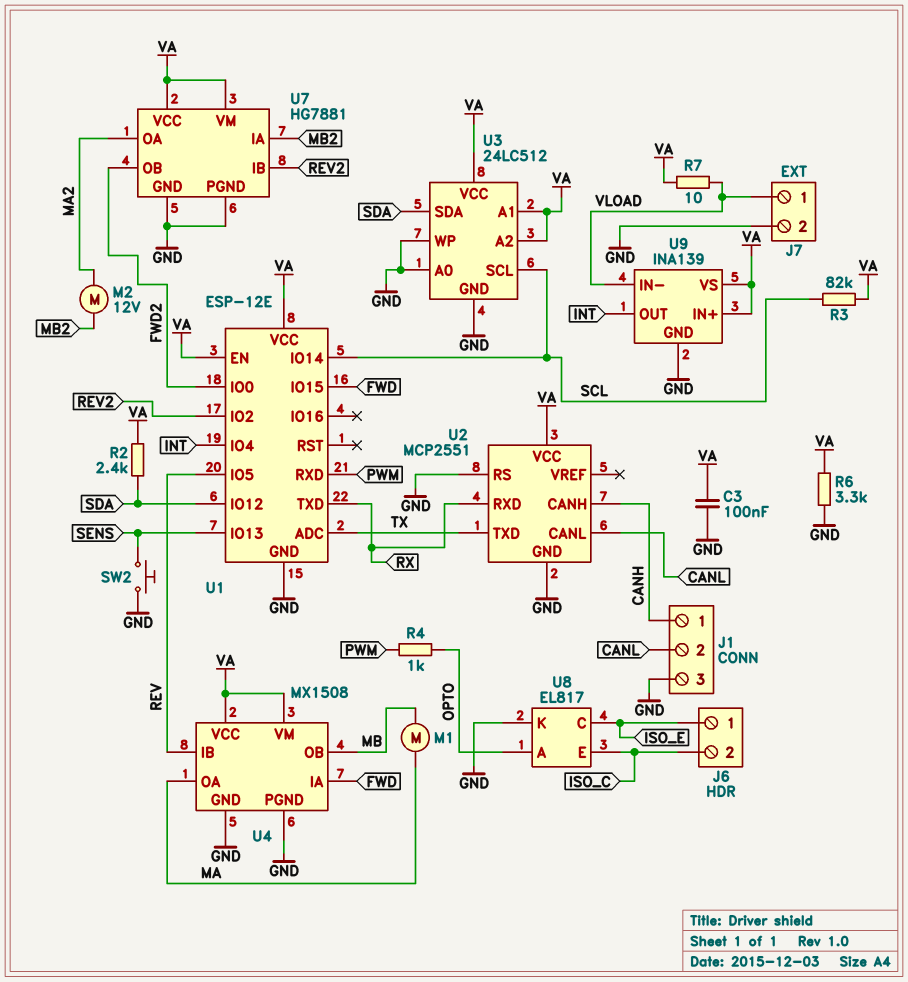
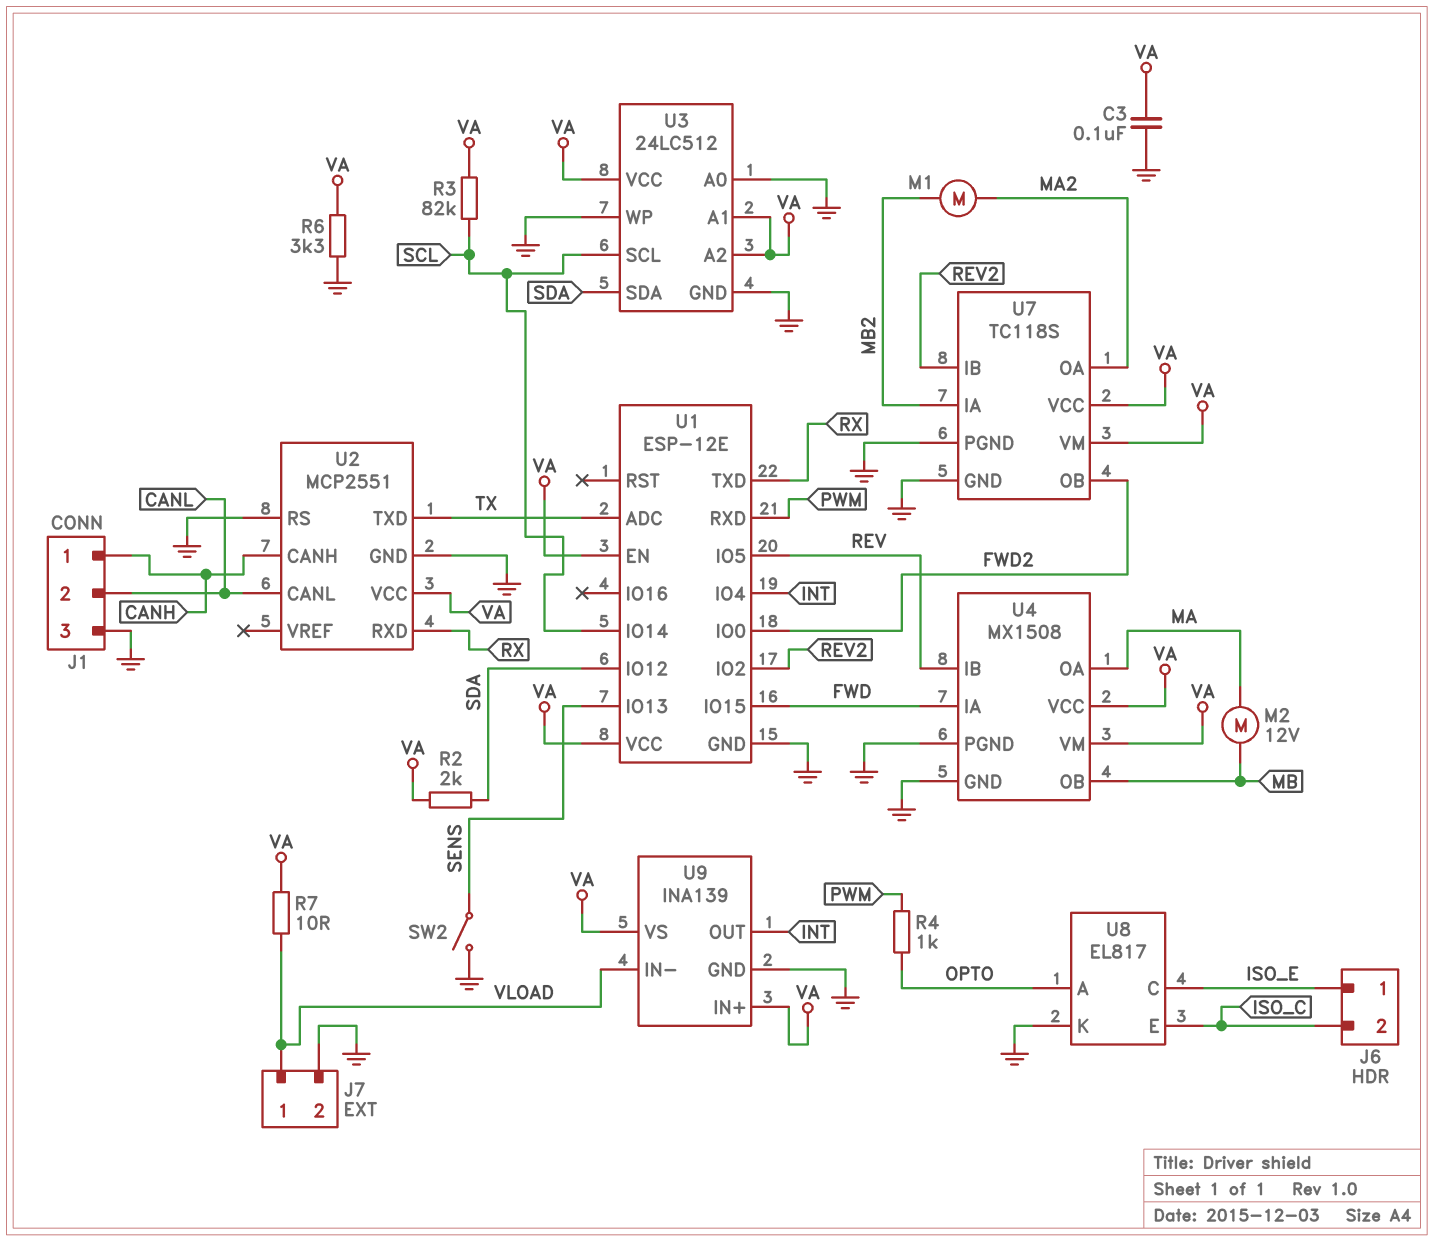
M1: motor (MA, MB) -> motor (MA2, MB2)
M2: motor 12V (MA2, MB2) -> motor 12V (MA, MB)
R2: 2.4k (SDA, VA) -> 2k (SDA, VA)
SW2: button (GND, SENS) -> switch (GND, SENS)
U7: HG7881 -> TC118S

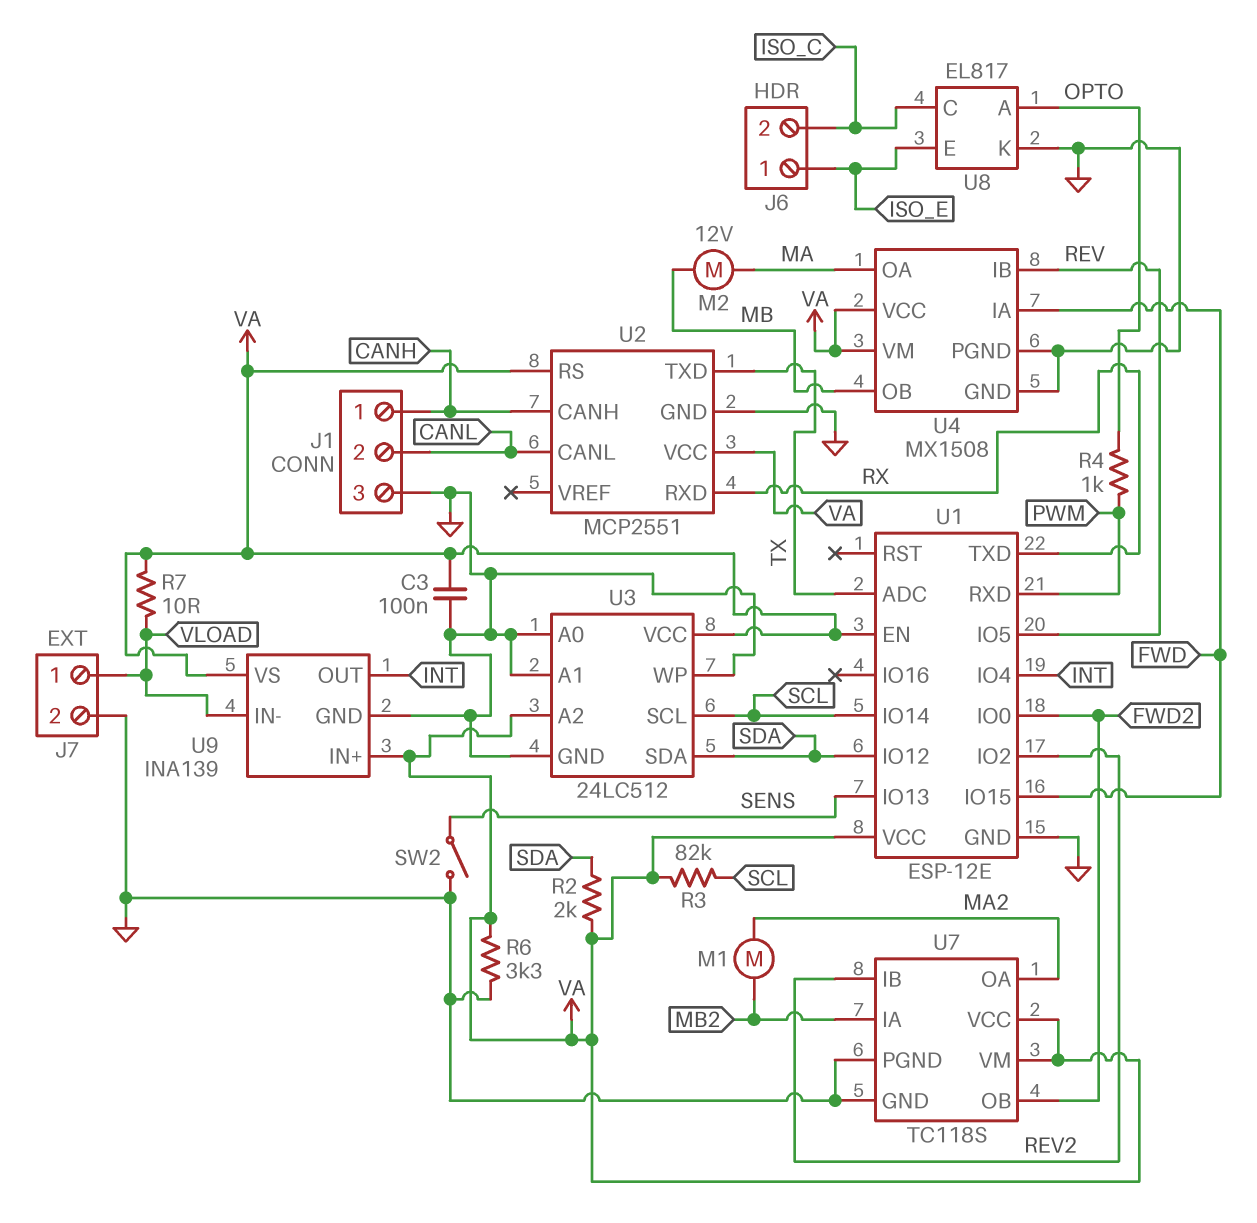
U2 pin RS: GND -> VA
U3 pin A1: VA -> GND
U8 pin C: ISO_E -> ISO_C
U8 pin E: ISO_C -> ISO_E

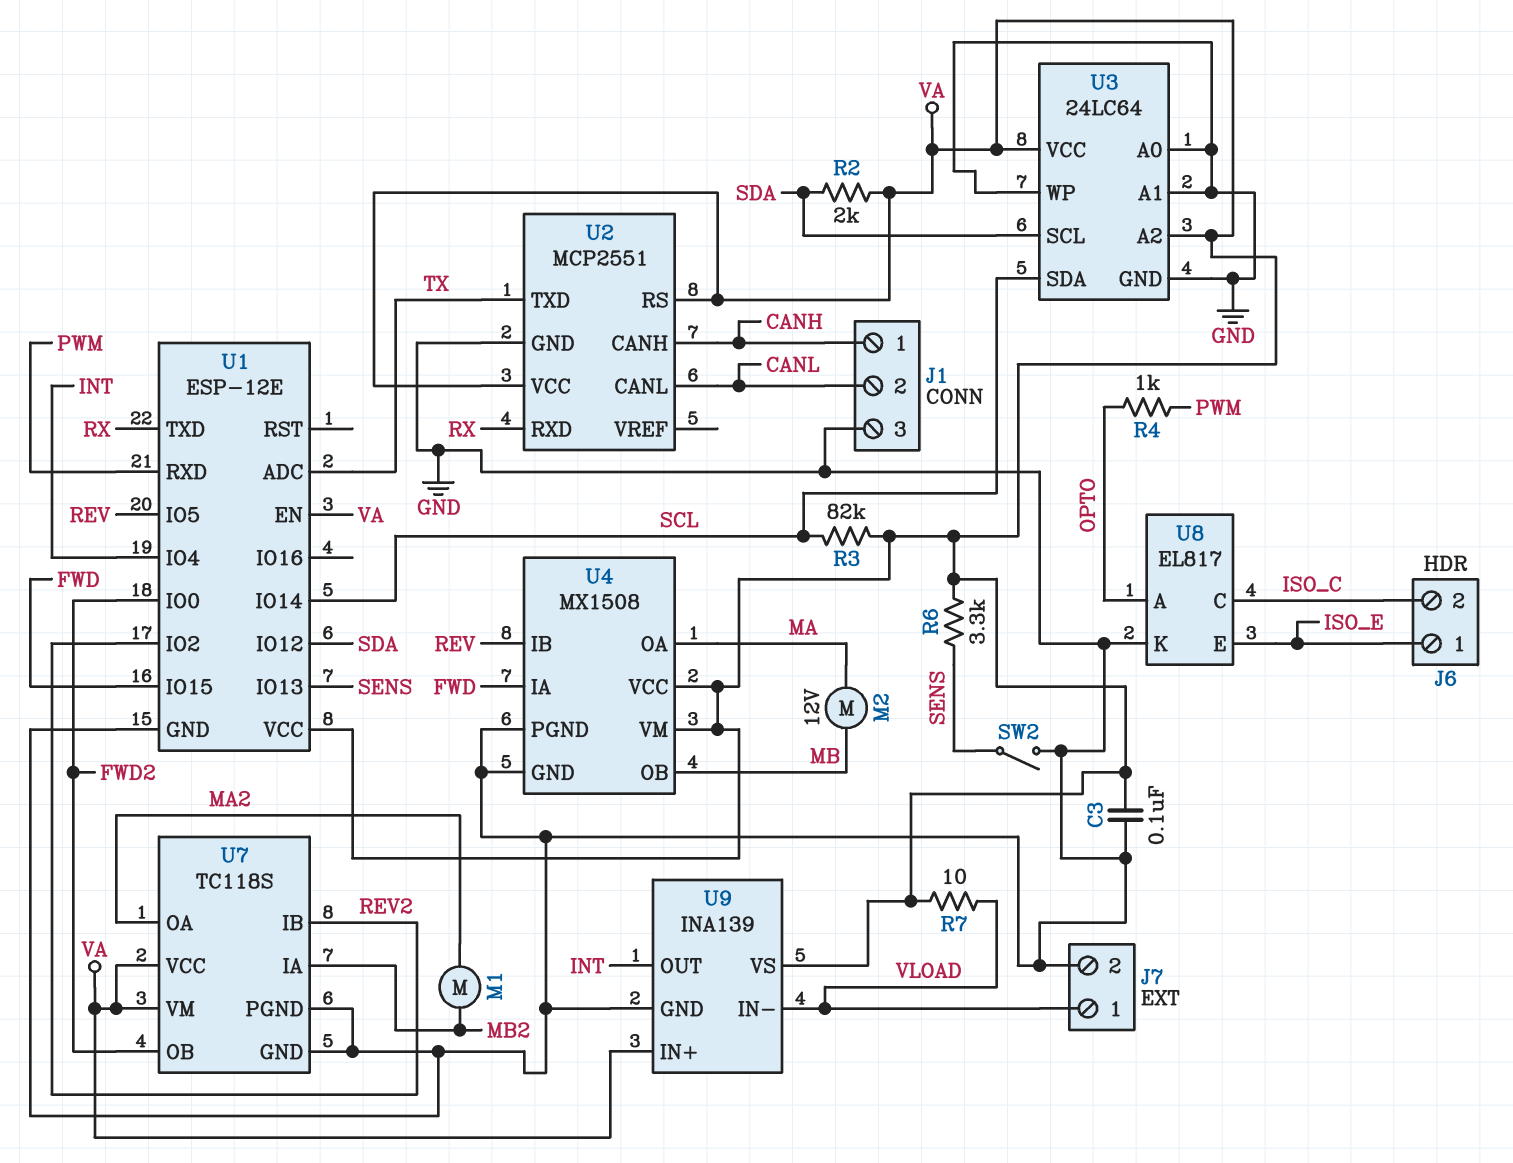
R6: 3.3k (GND, VA) -> 3.3k (SENS, VA)
U3: 24LC512 -> 24LC64
U3 pin SCL: SCL -> SDA
U3 pin SDA: SDA -> SCL

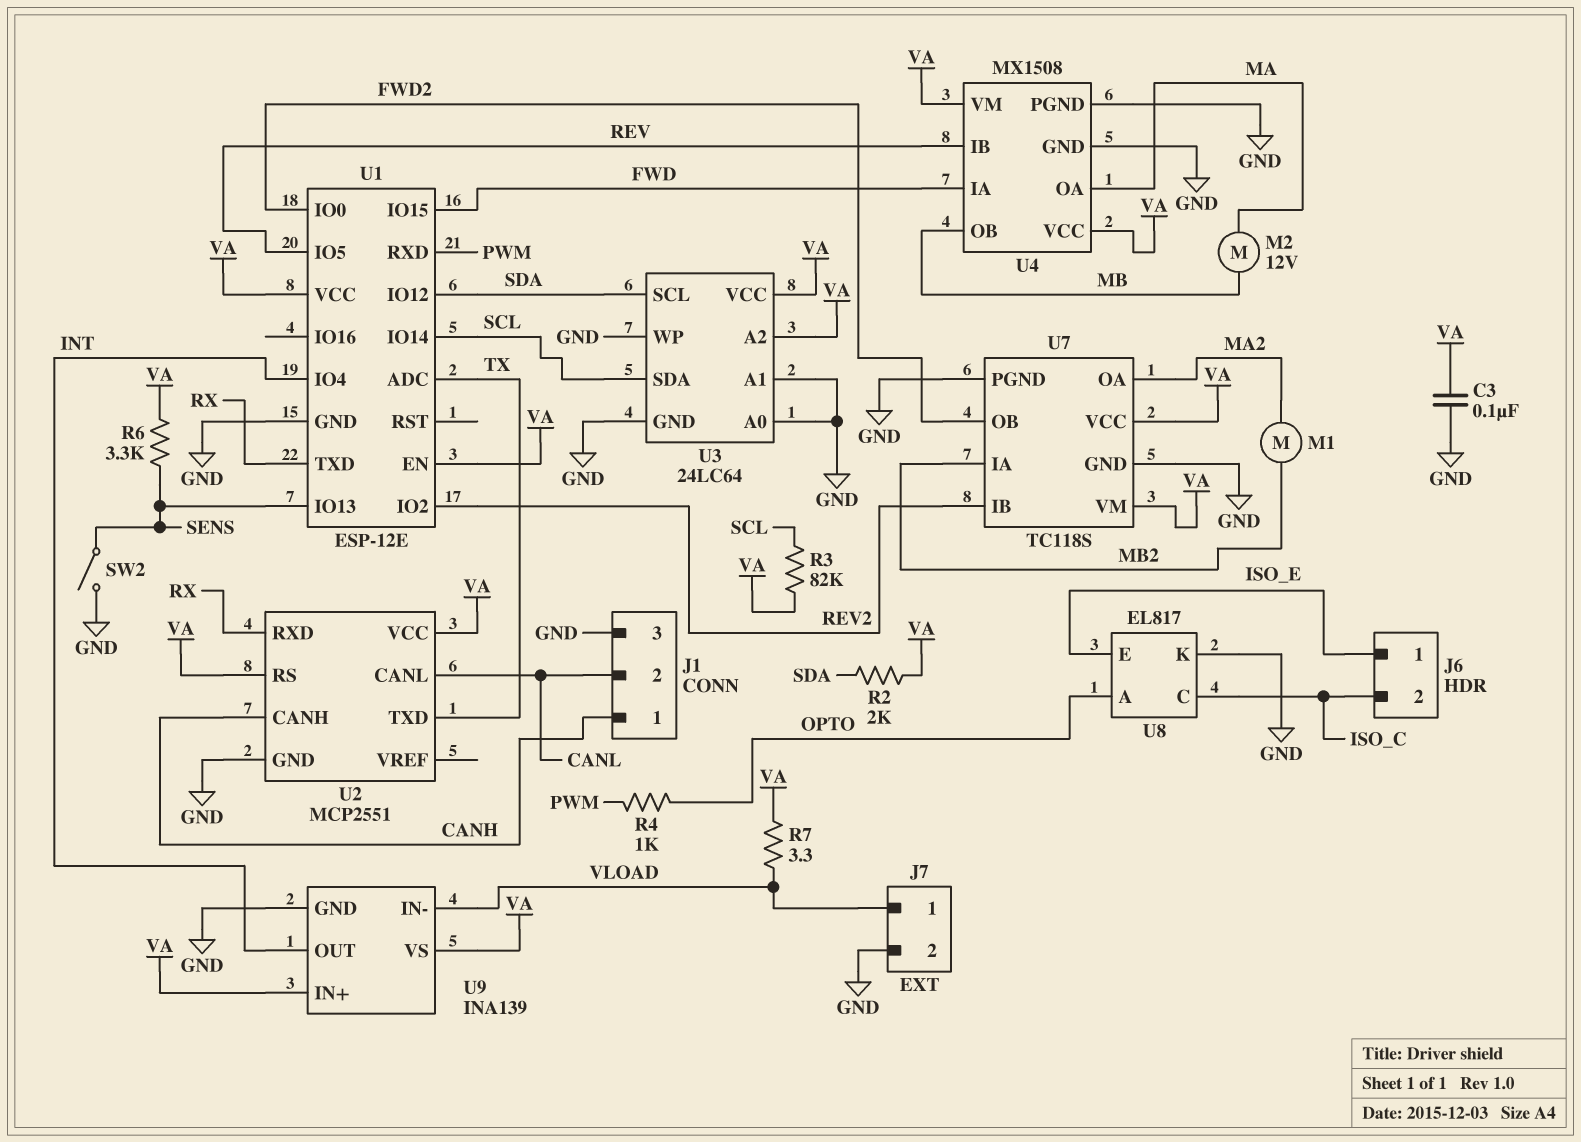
R7: 10 (VA, VLOAD) -> 3.3 (VA, VLOAD)

